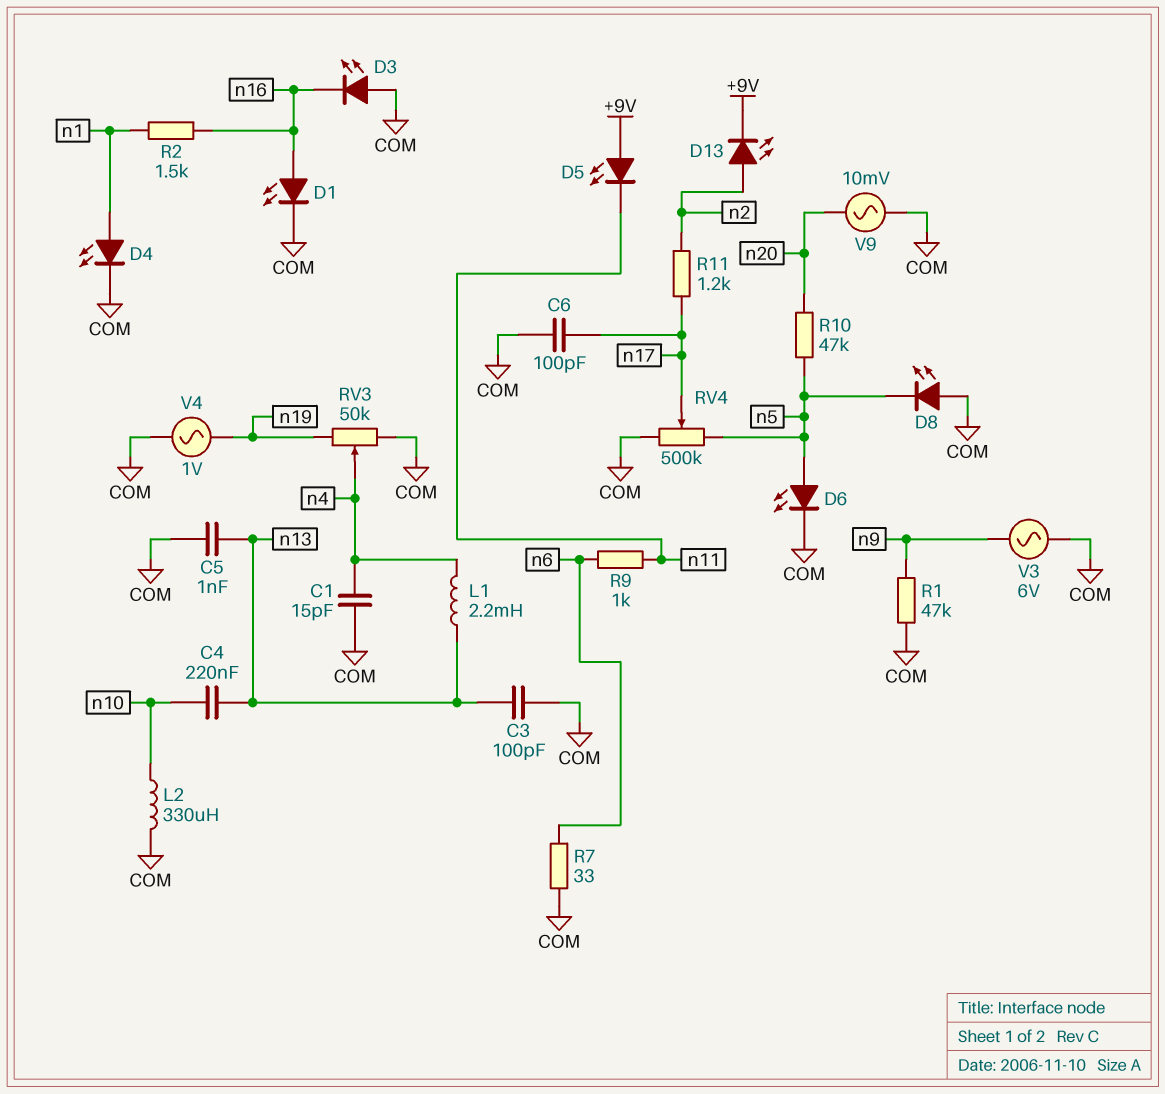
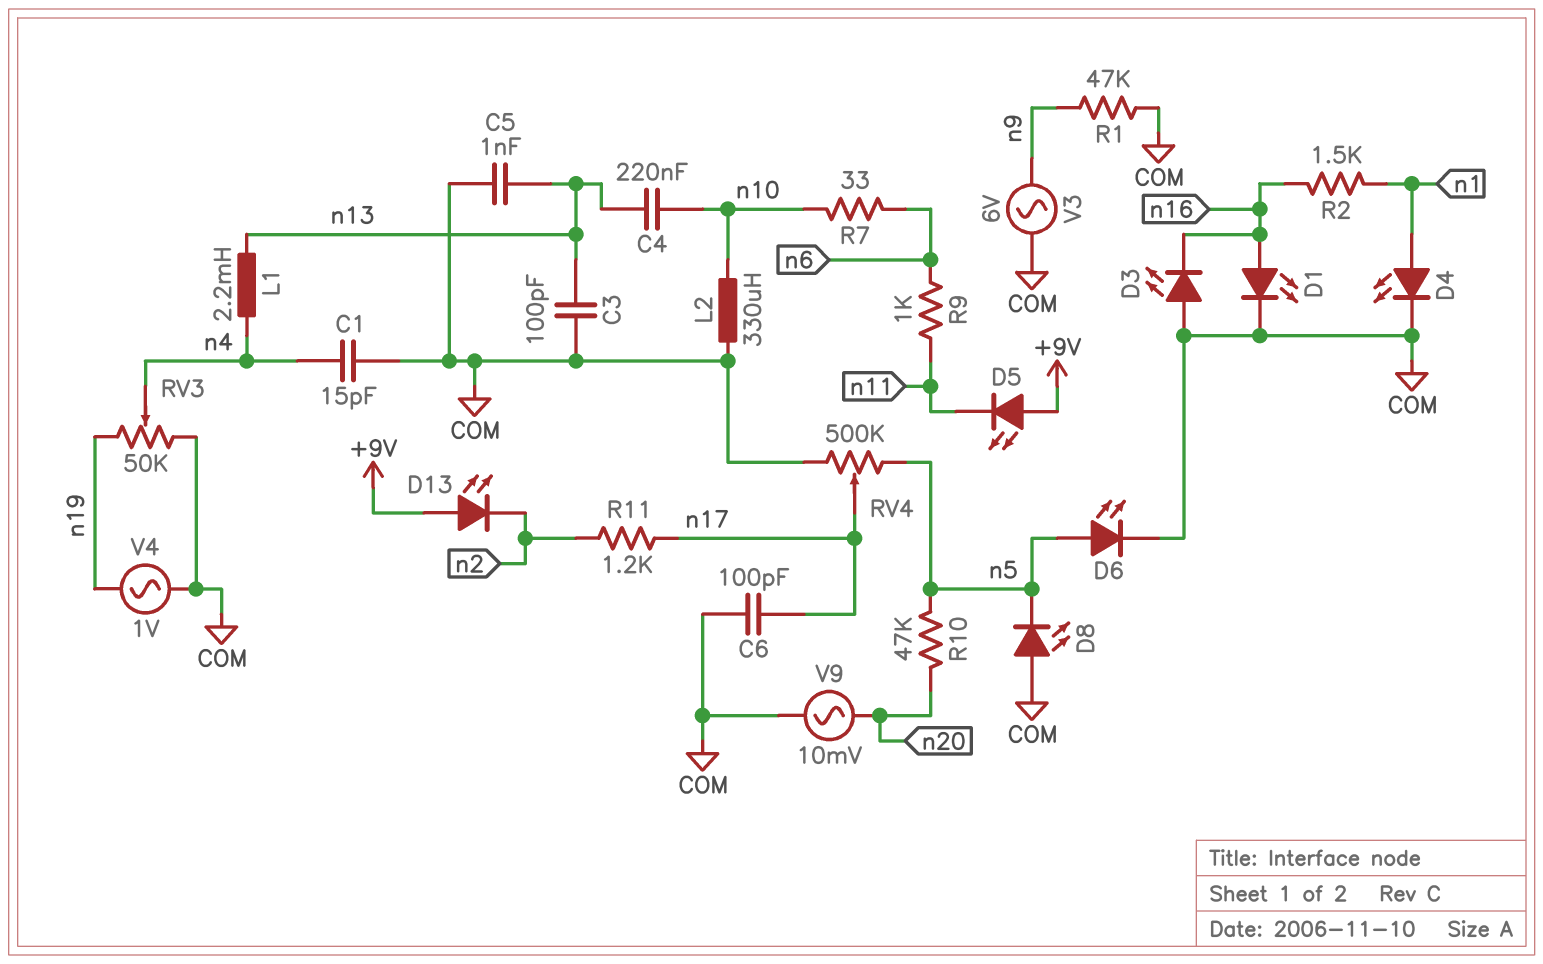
D13: LED (A n2, K +9V) -> LED (A +9V, K n2)
R7: 33 (COM, n6) -> 33 (n6, n10)

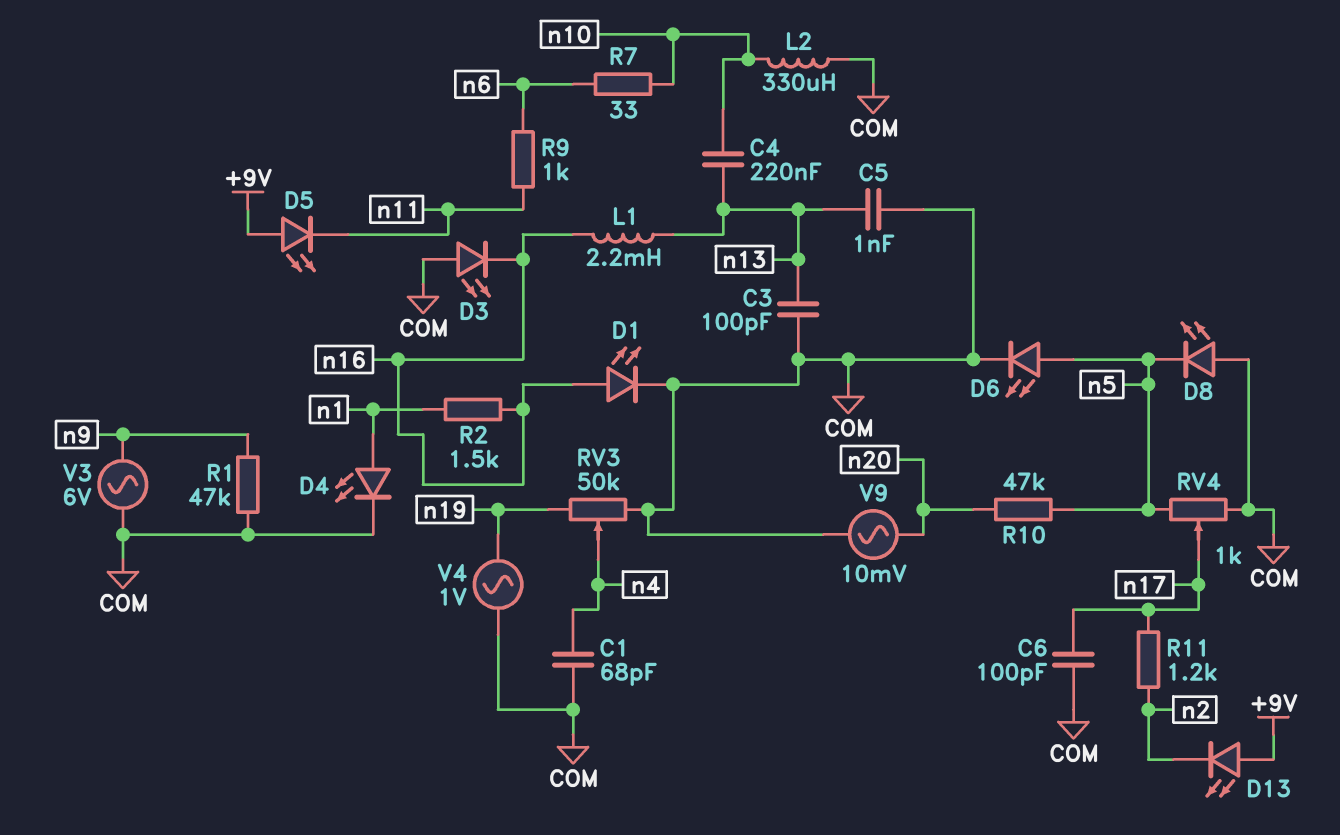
C1: 15pF (COM, n4) -> 68pF (COM, n4)
L1: 2.2mH (n4, n13) -> 2.2mH (n13, n16)
RV4: 500k (COM, n5, wiper n17) -> 1k (COM, n5, wiper n17)

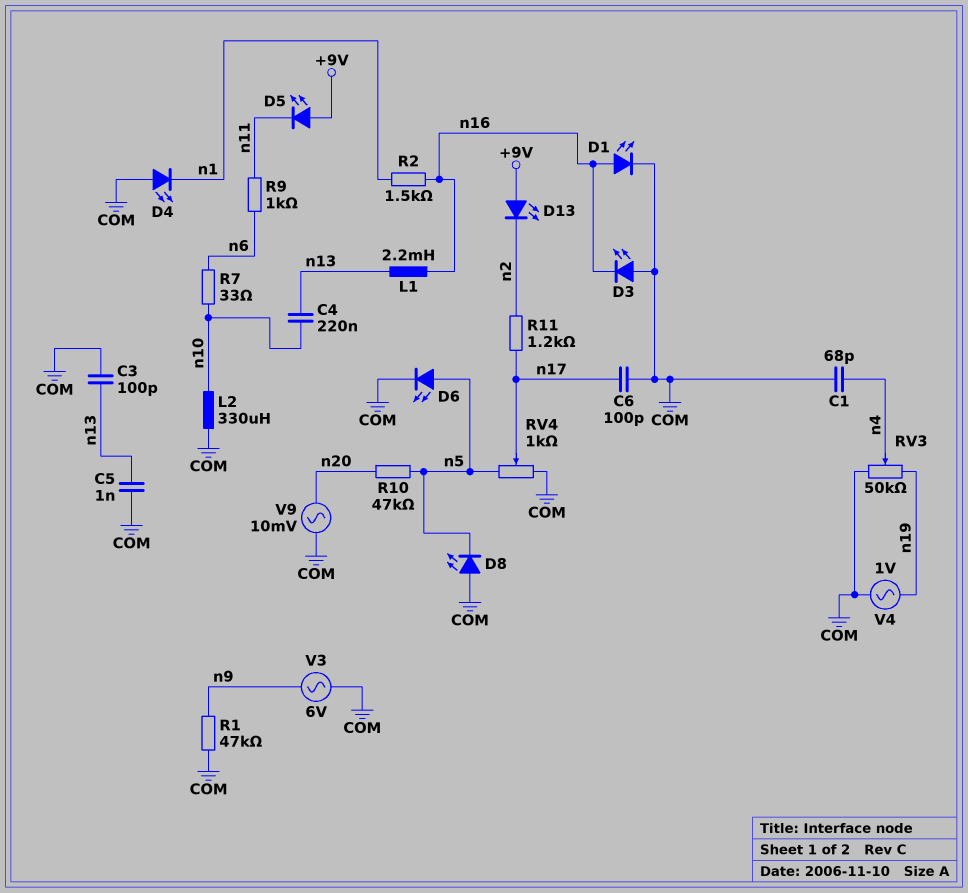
D4: LED (A n1, K COM) -> LED (A COM, K n1)

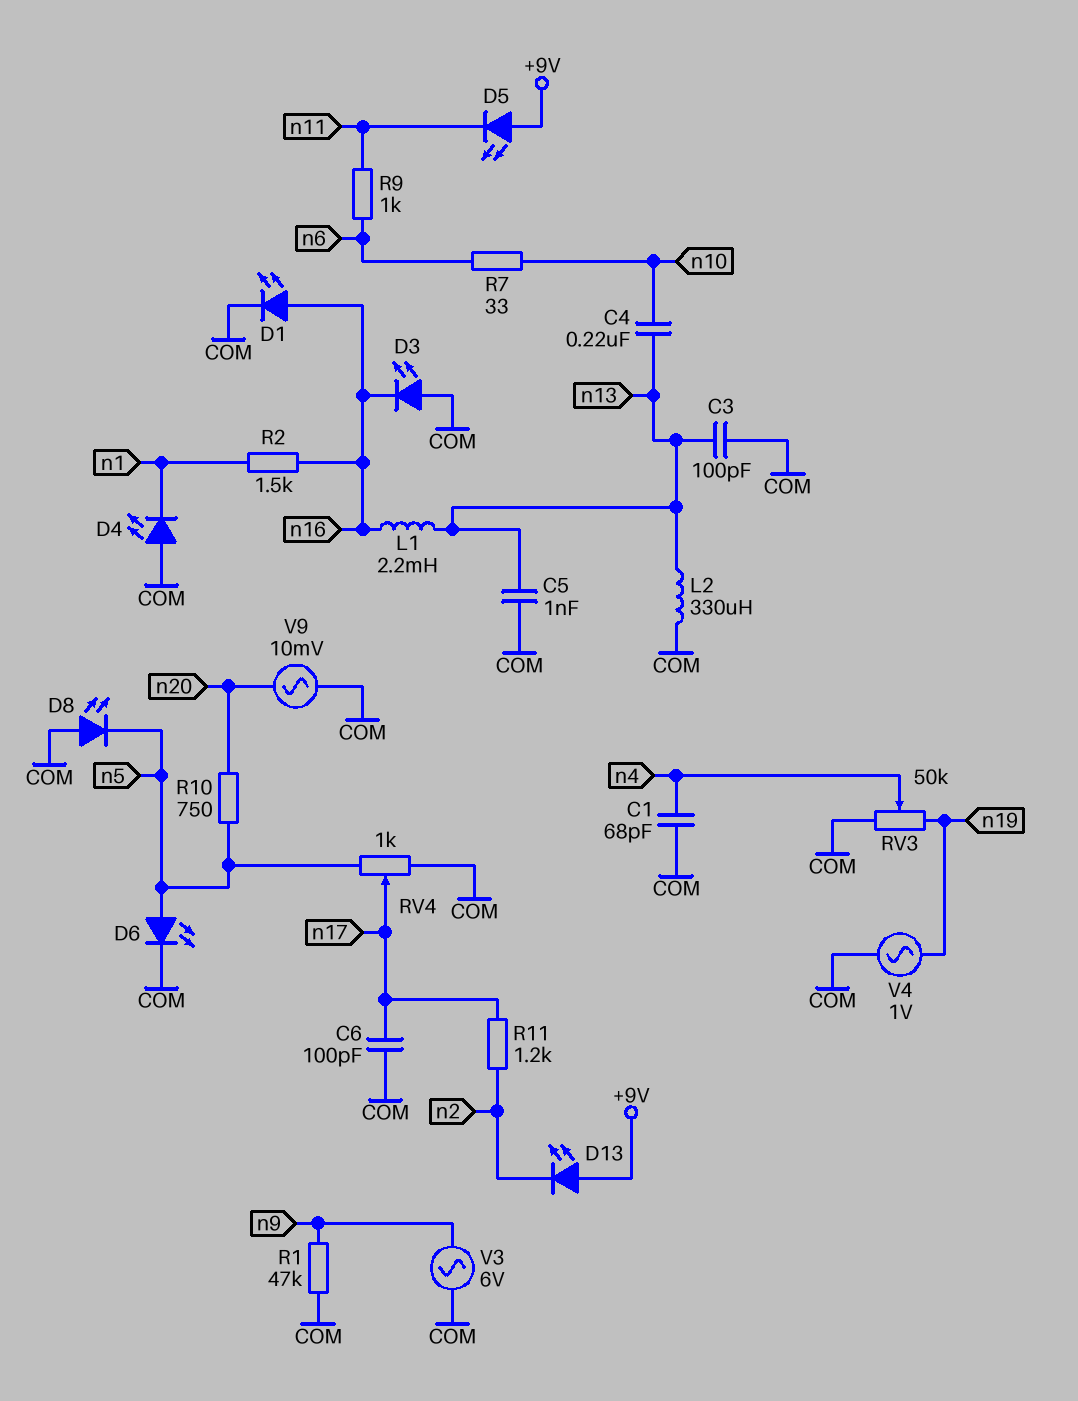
L2: 330uH (COM, n10) -> 330uH (COM, n13)
R10: 47k (n5, n20) -> 750 (n5, n20)

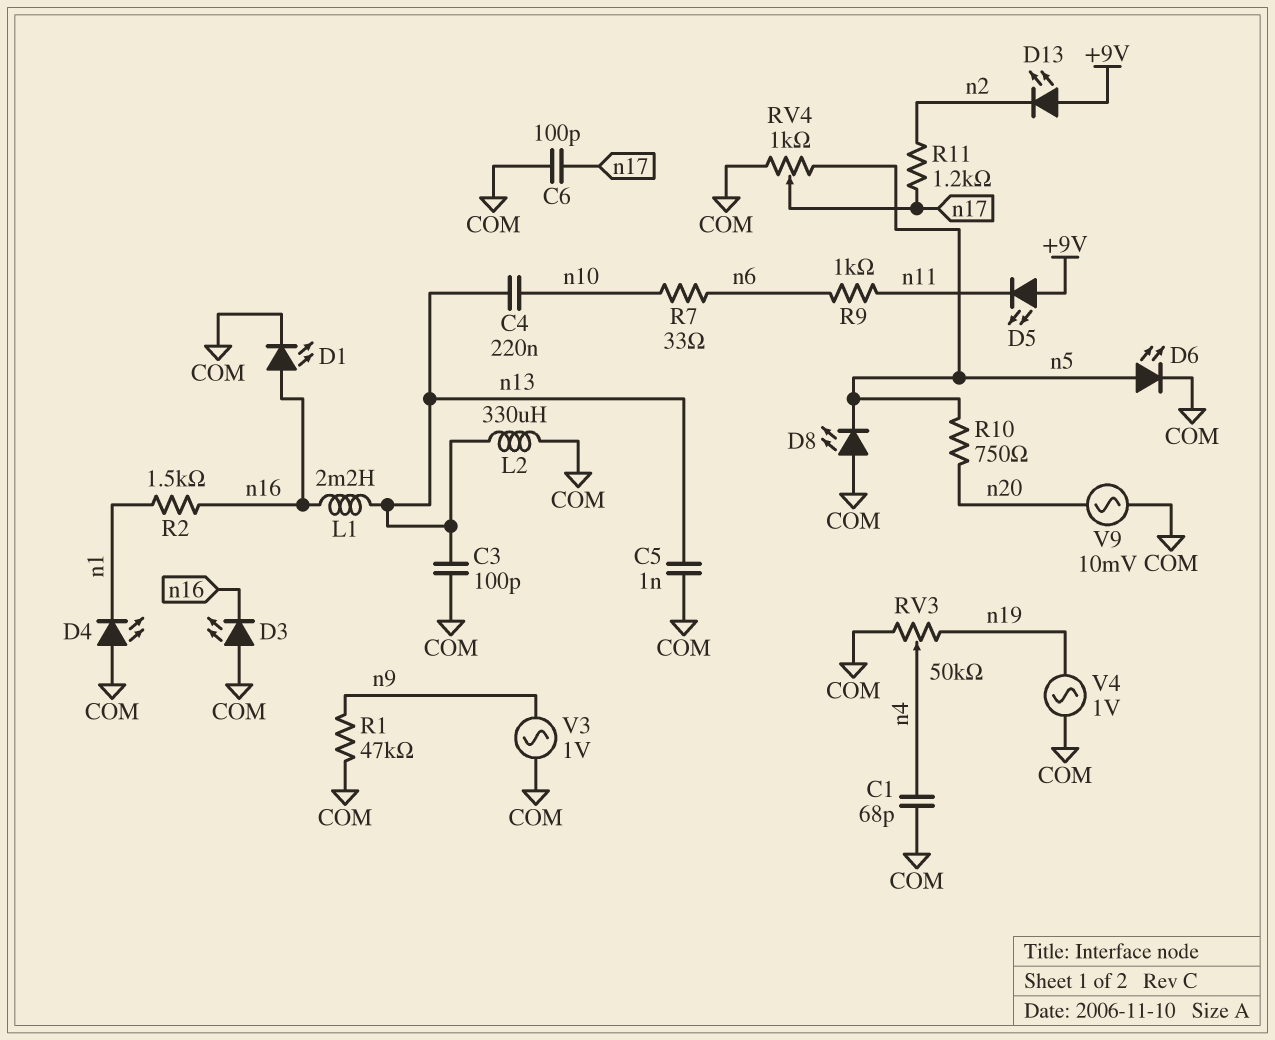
V3: AC 6V (COM, n9) -> AC 1V (COM, n9)

